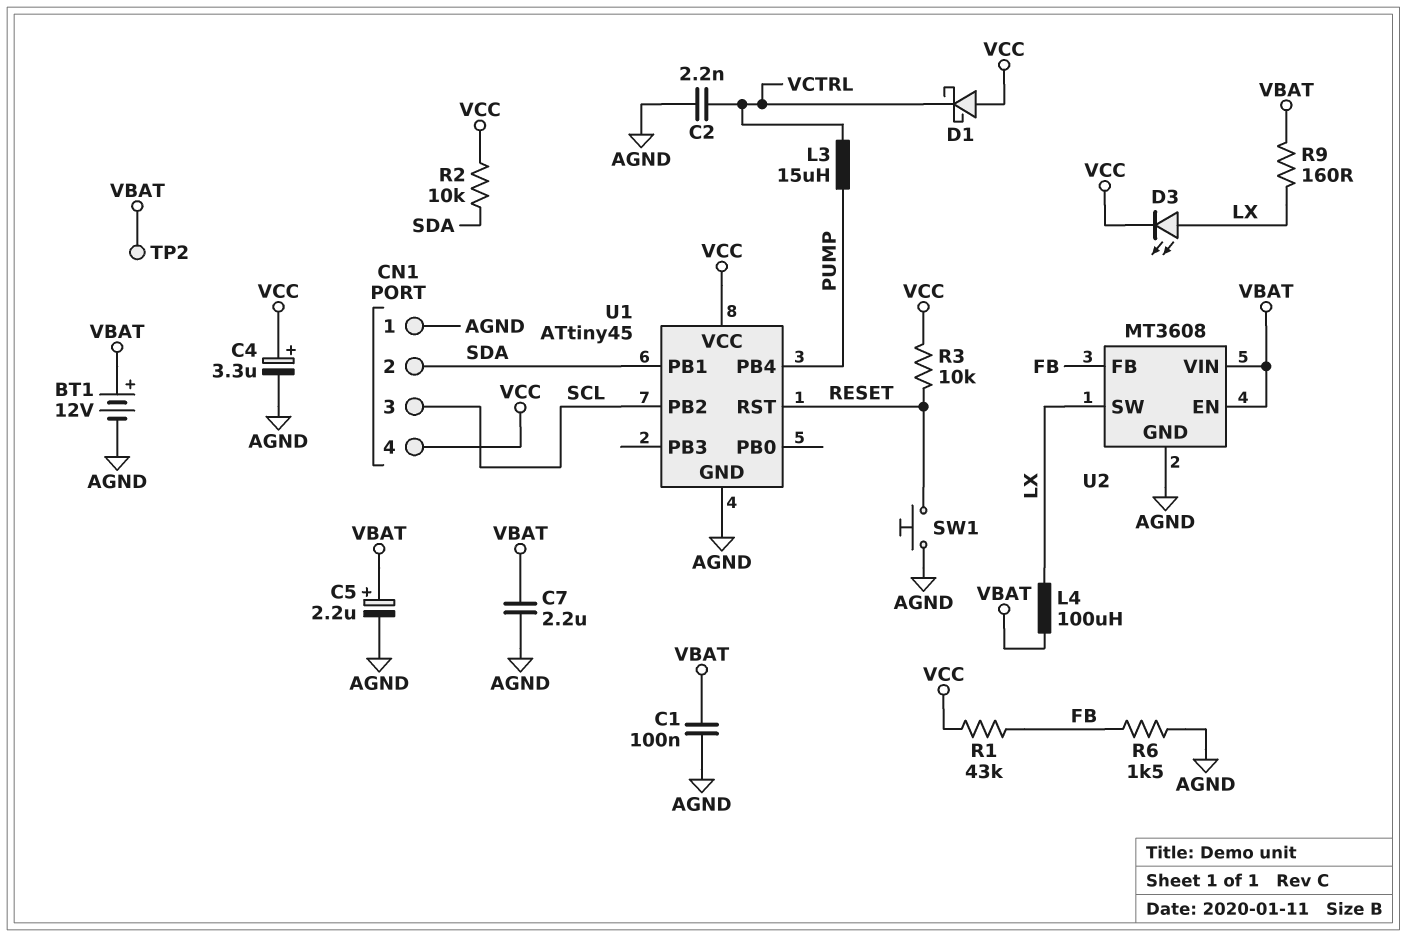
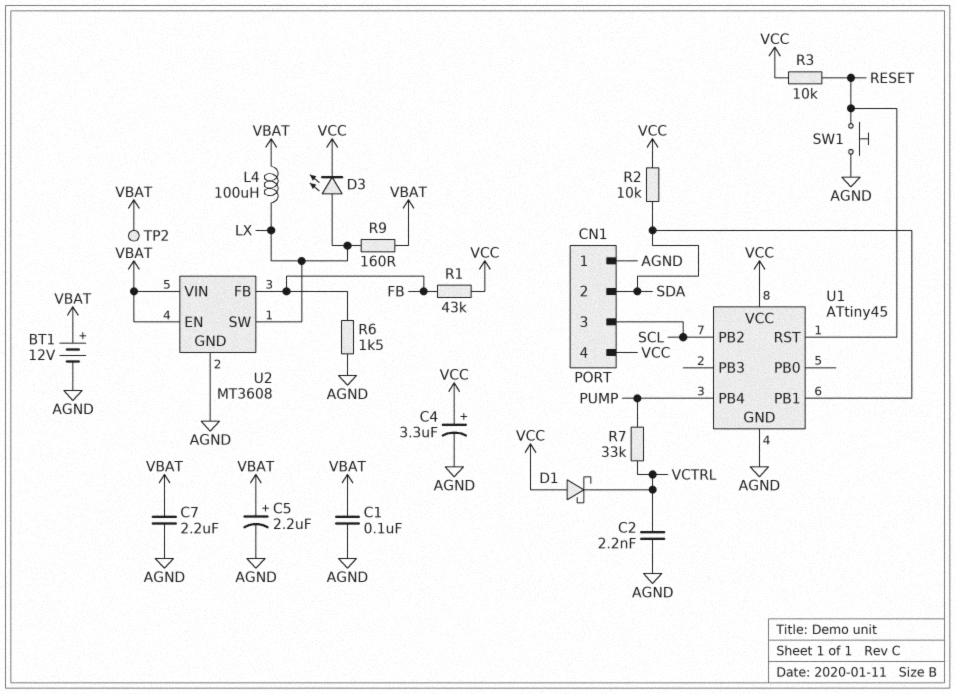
L3: 15uH (PUMP, VCTRL) -> none
R7: none -> 33k (PUMP, VCTRL)

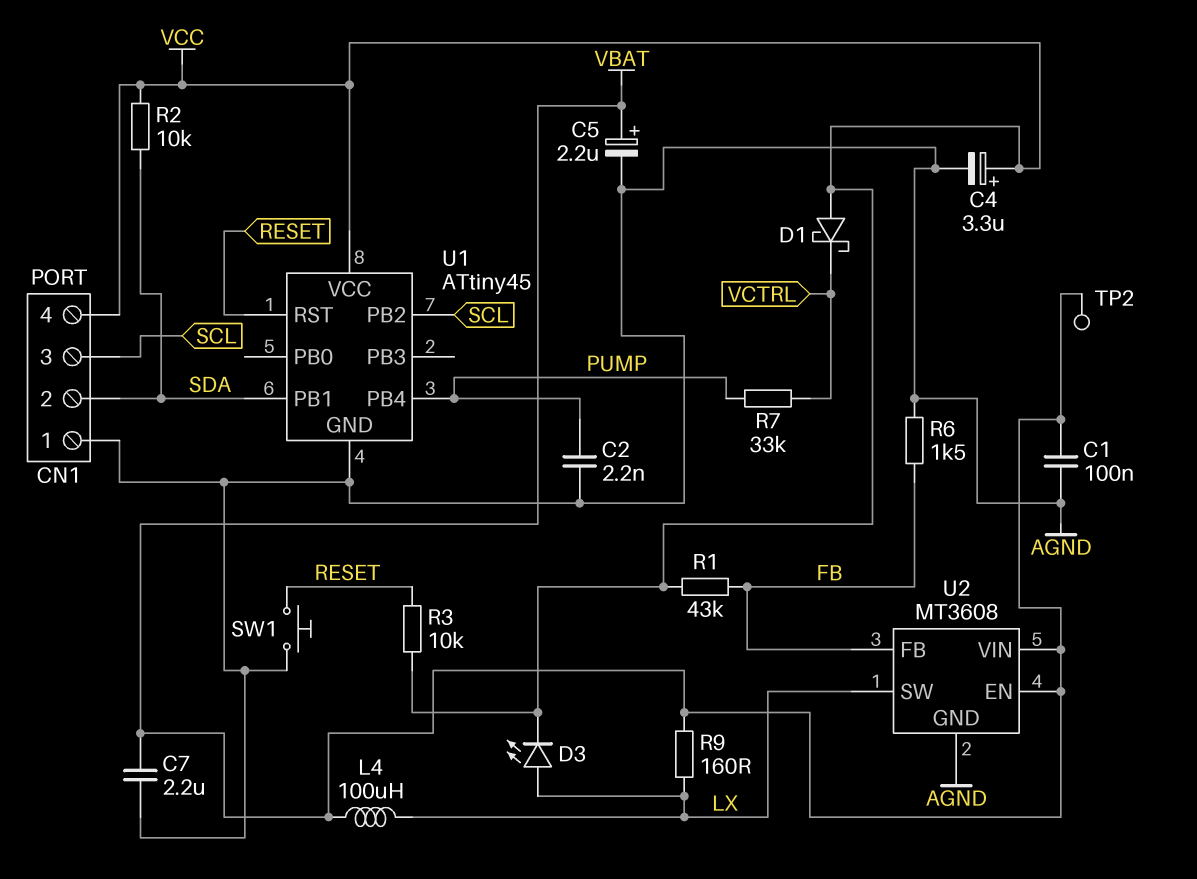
BT1: 12V (plus VBAT, minus AGND) -> none
C2: 2.2nF (AGND, VCTRL) -> 2.2nF (AGND, PUMP)

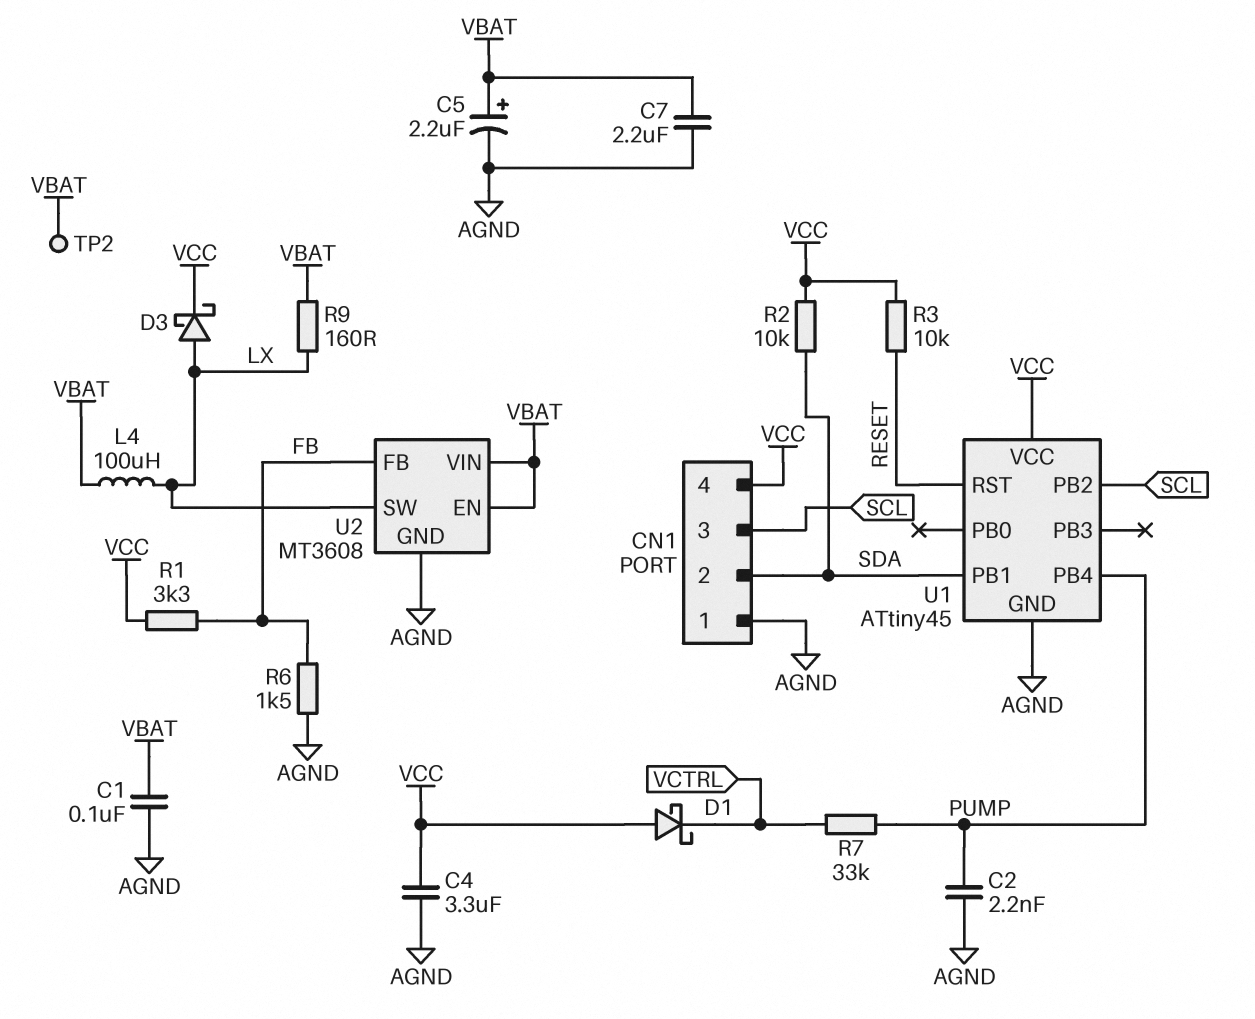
C4: 3.3uF (plus VCC, minus AGND) -> 3.3uF (AGND, VCC)
D3: LED (A LX, K VCC) -> schottky (A LX, K VCC)
R1: 43k (FB, VCC) -> 3.3k (FB, VCC)
SW1: button (AGND, RESET) -> none

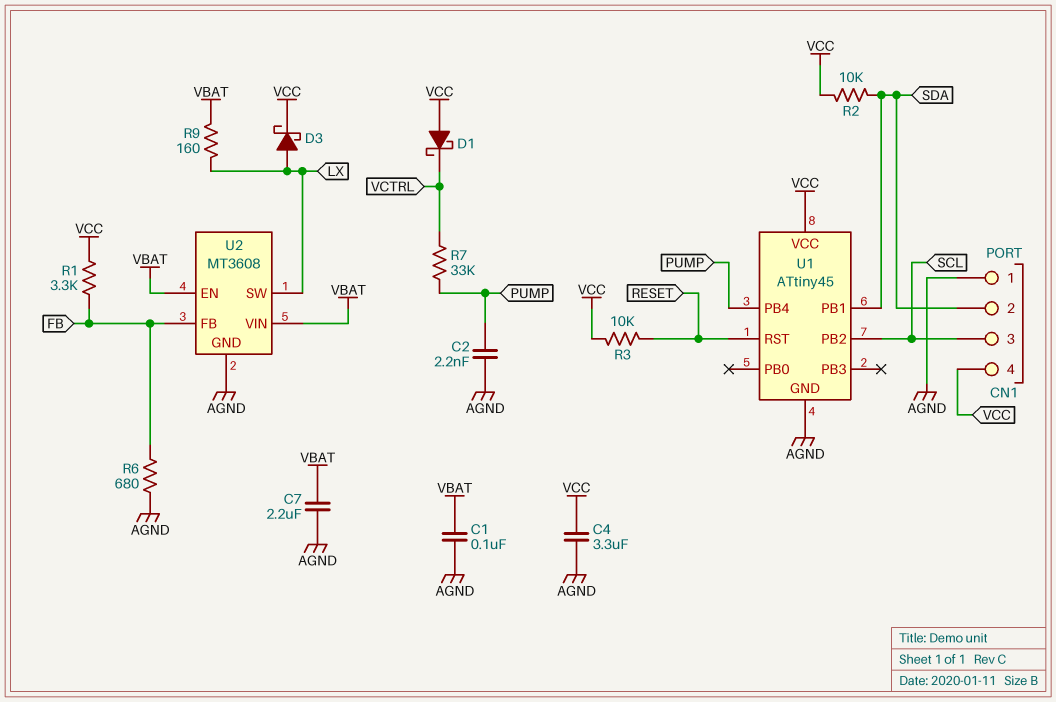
C5: 2.2uF (plus VBAT, minus AGND) -> none
L4: 100uH (LX, VBAT) -> none
R6: 1.5k (AGND, FB) -> 680 (AGND, FB)
TP2: test point (VBAT) -> none

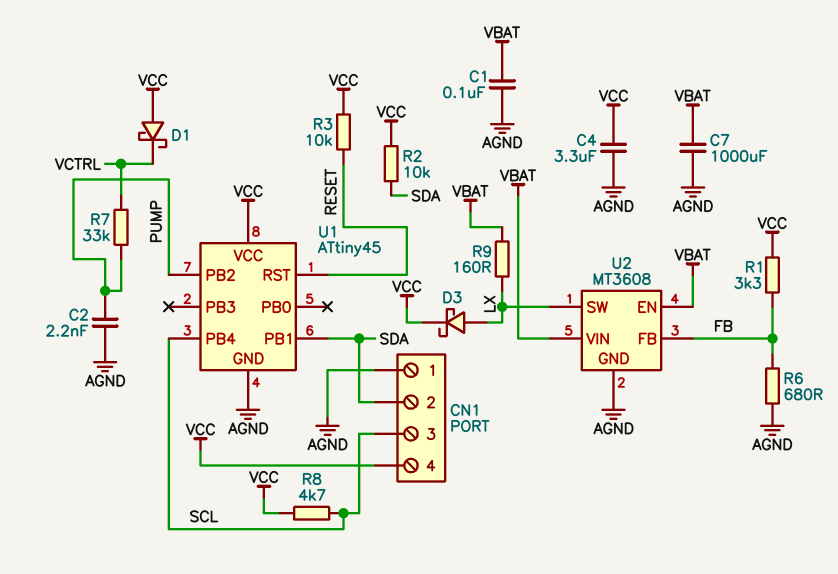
C7: 2.2uF (AGND, VBAT) -> 1000uF (AGND, VBAT)
R8: none -> 4.7k (SCL, VCC)
U1 pin PB2: SCL -> PUMP
U1 pin PB4: PUMP -> SCL

